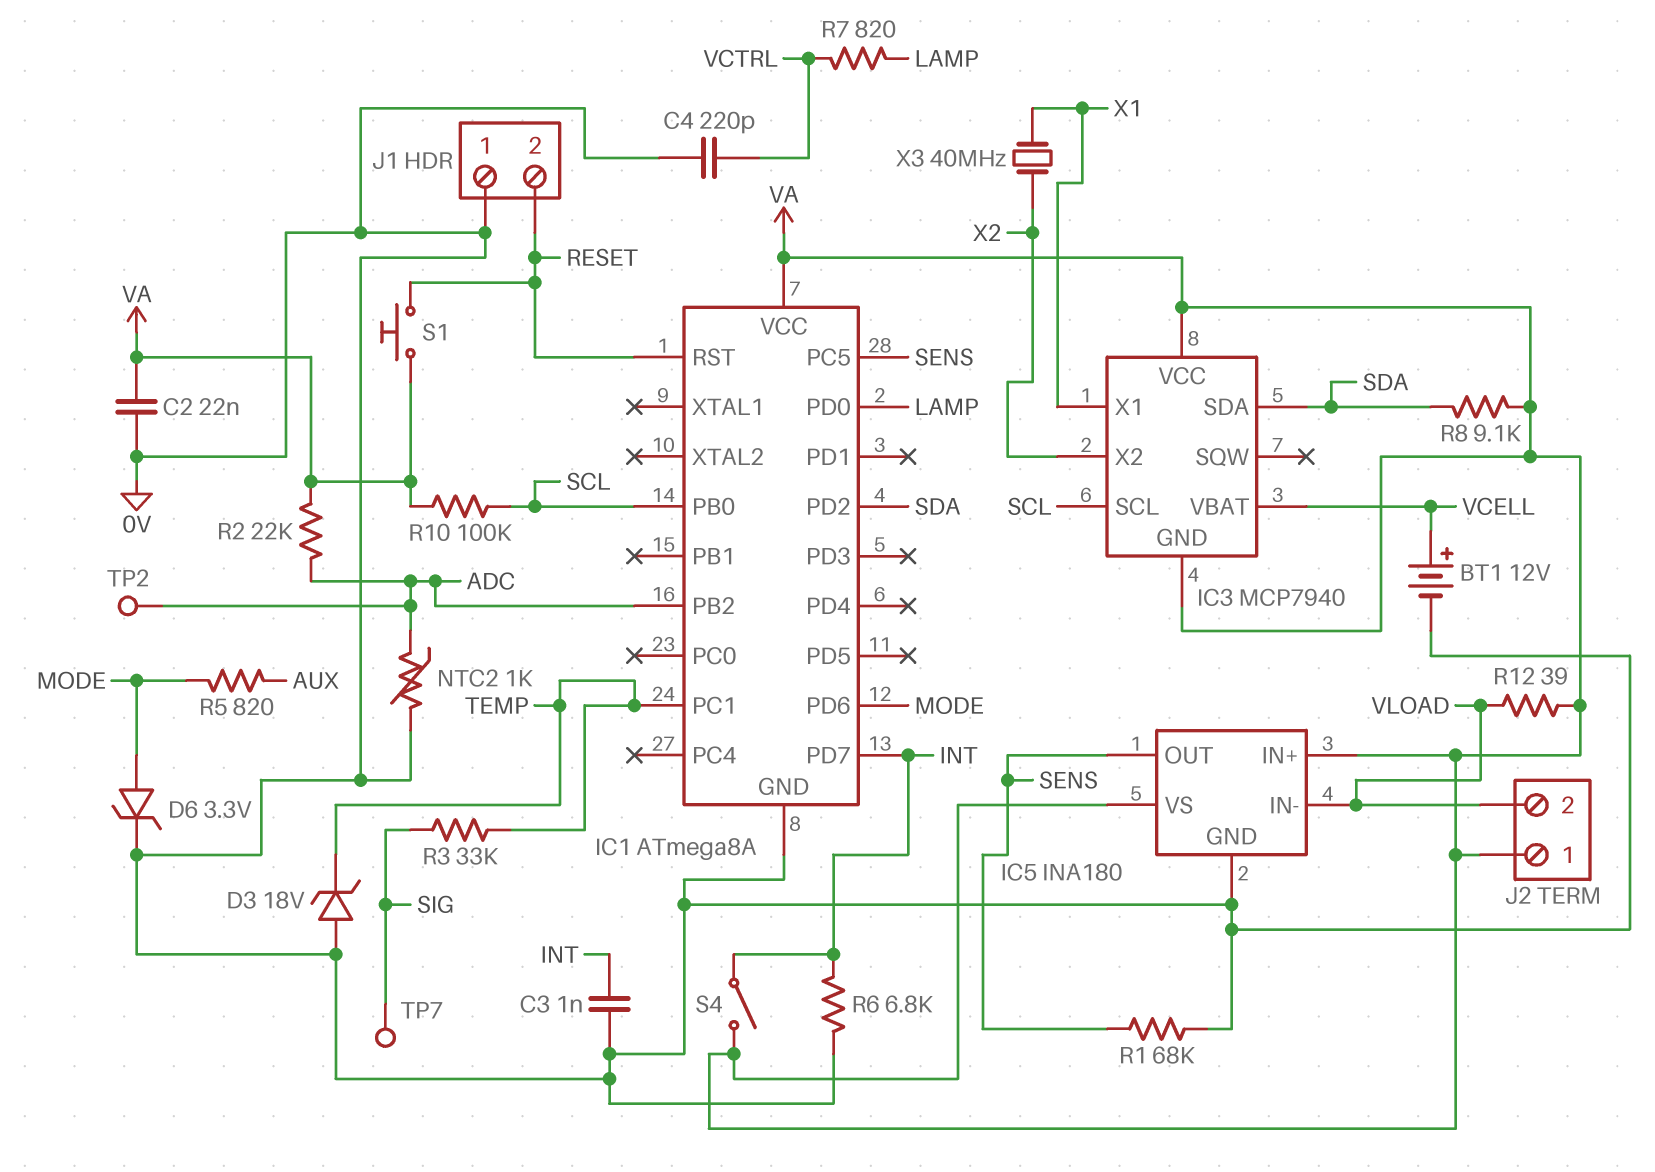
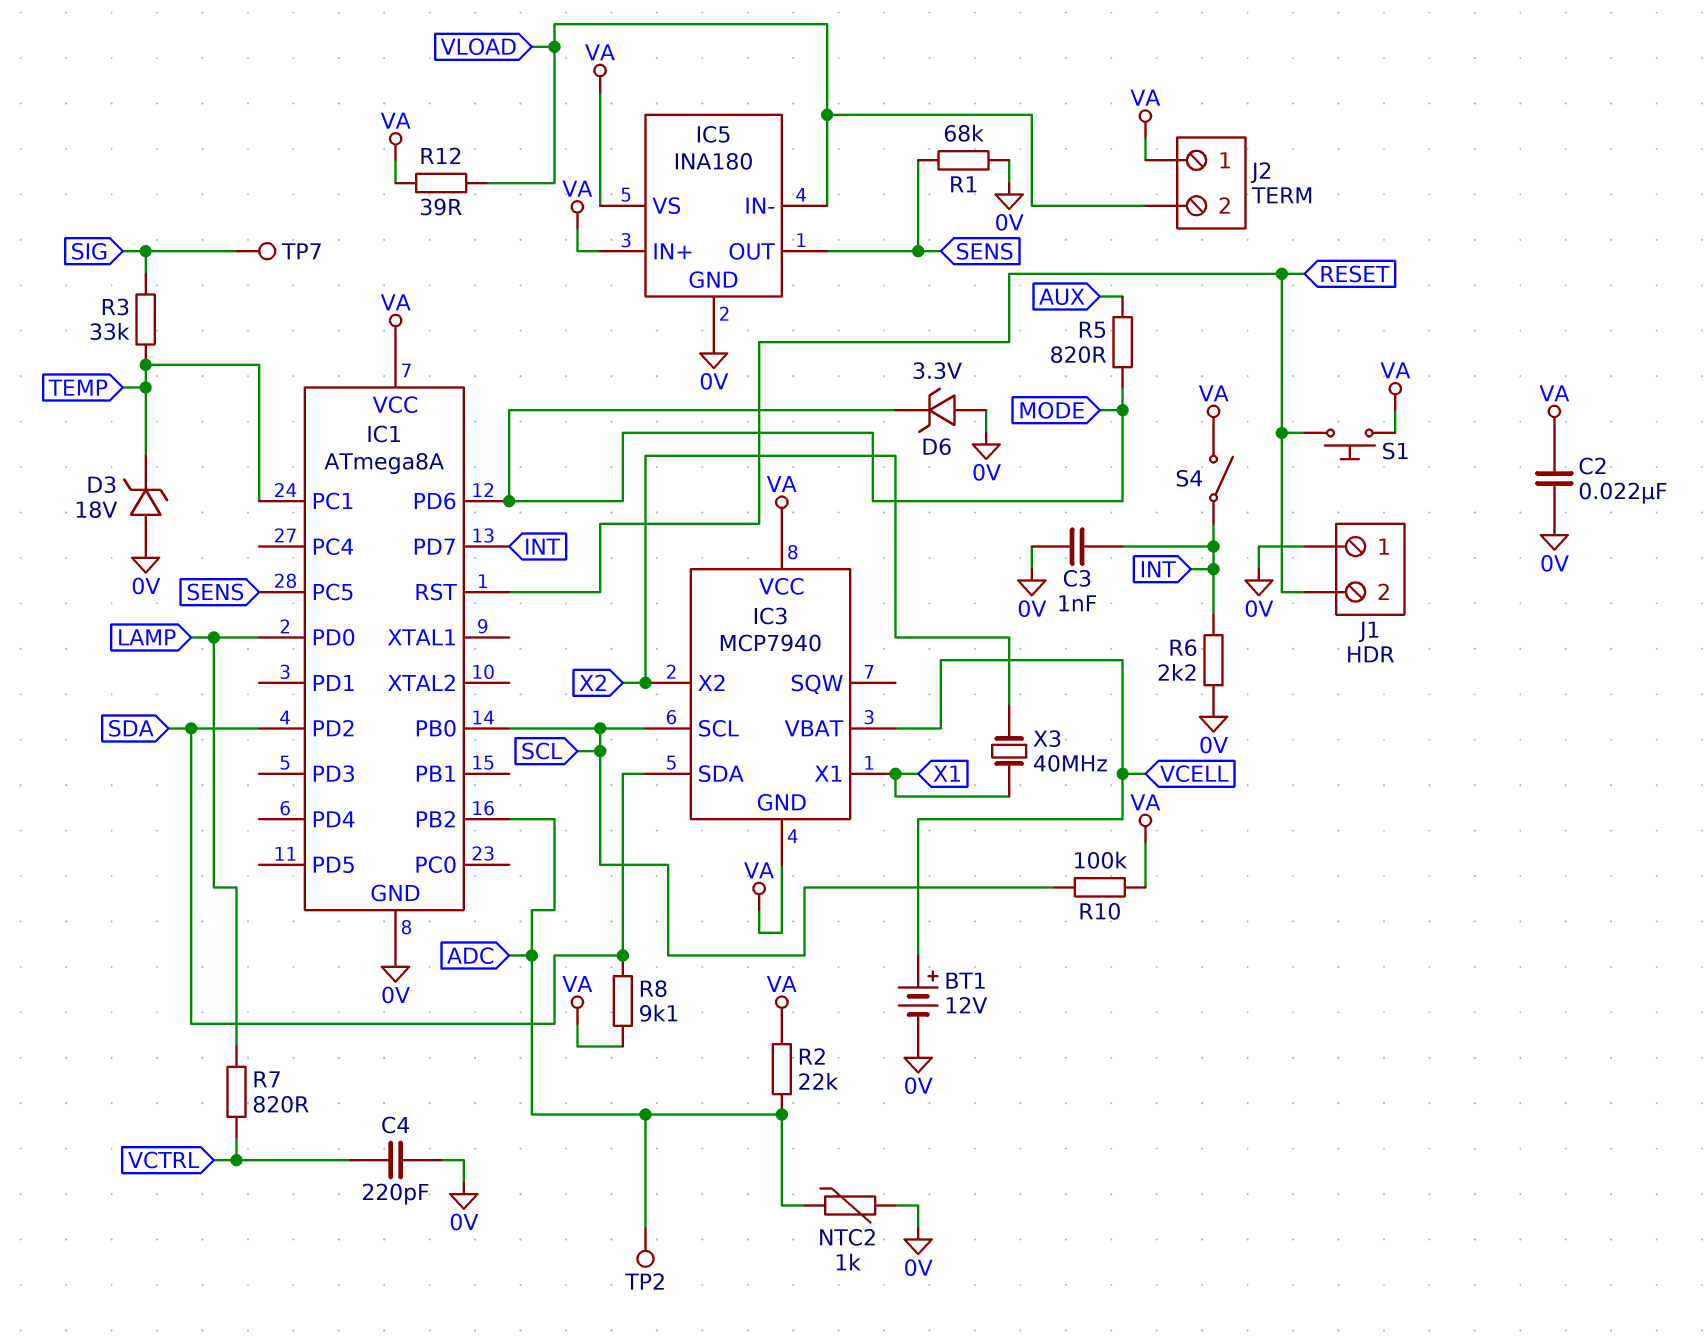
D6: zener 3.3V (A MODE, K 0V) -> zener 3.3V (A 0V, K MODE)
R6: 6.8k (0V, INT) -> 2.2k (0V, INT)

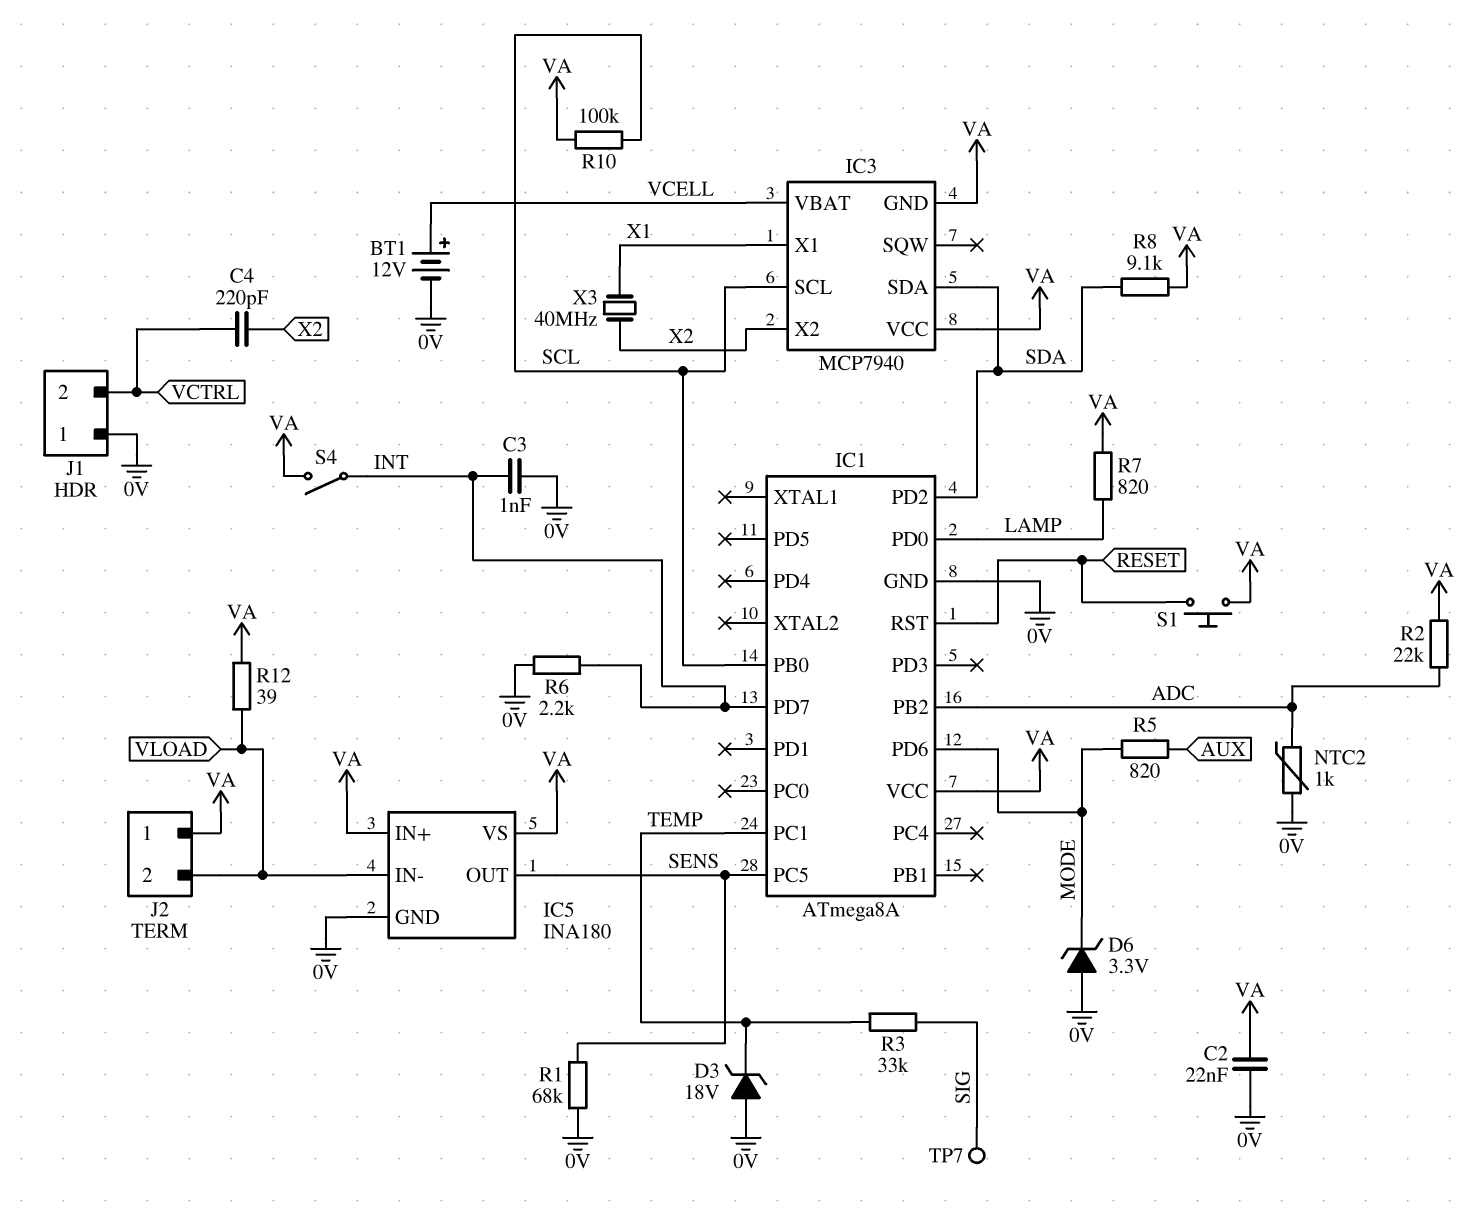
C4: 220pF (0V, VCTRL) -> 220pF (VCTRL, X2)
J1 pin 2: RESET -> VCTRL
R7: 820 (LAMP, VCTRL) -> 820 (LAMP, VA)
TP2: test point (ADC) -> none

